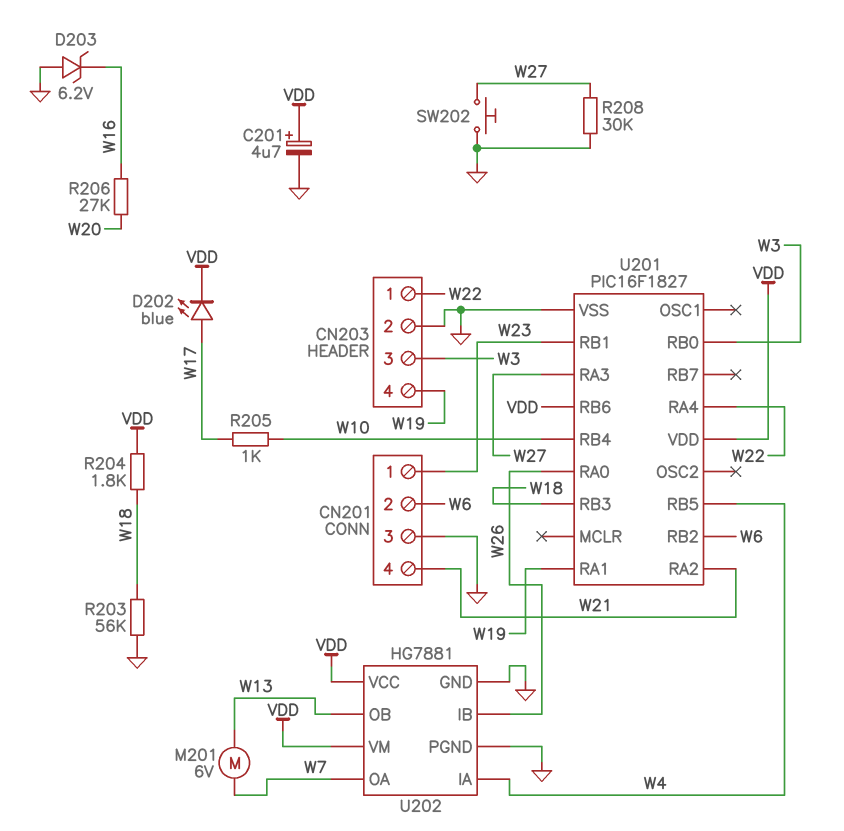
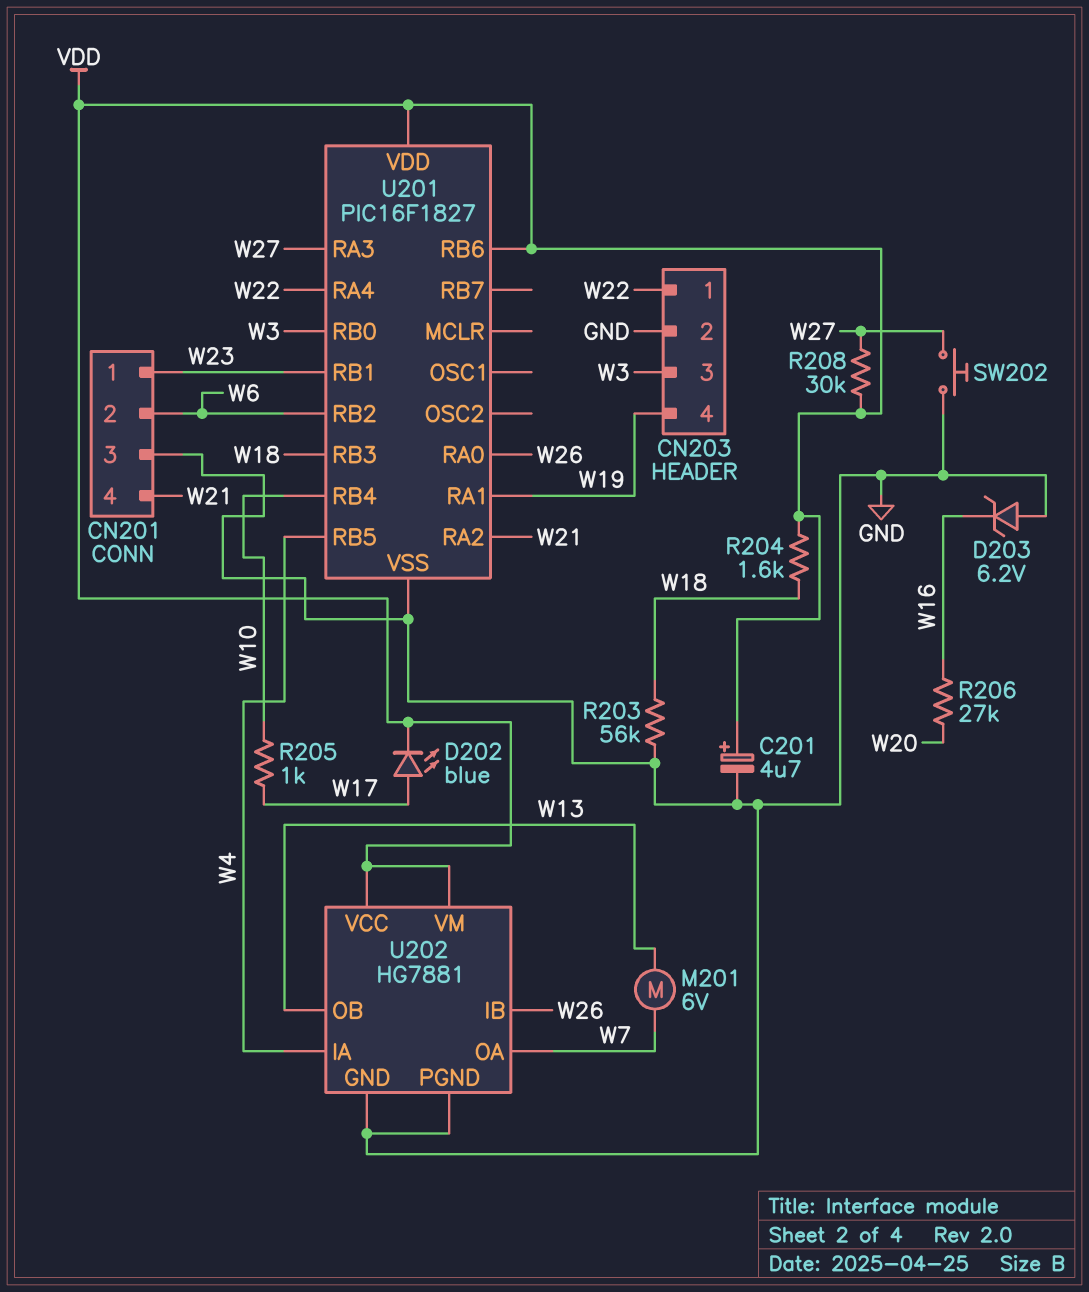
R204: 1.8k (VDD, W18) -> 1.6k (VDD, W18)
R208: 30k (GND, W27) -> 30k (VDD, W27)

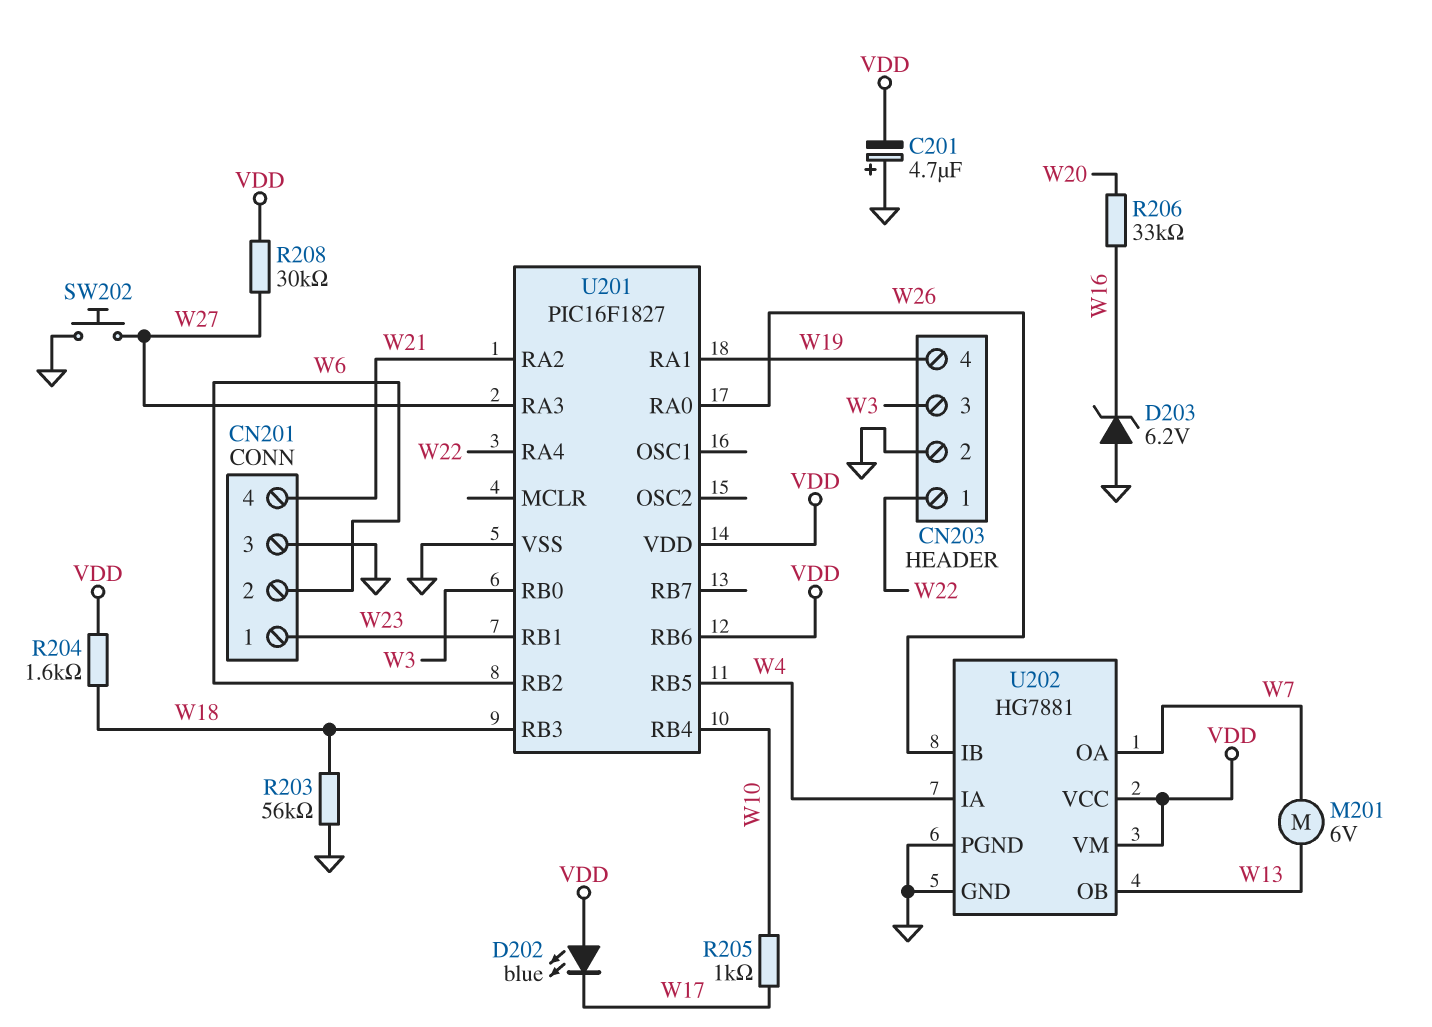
C201: 4.7uF (plus VDD, minus GND) -> 4.7uF (plus GND, minus VDD)
D202: LED blue (A W17, K VDD) -> LED blue (A VDD, K W17)
R206: 27k (W16, W20) -> 33k (W16, W20)

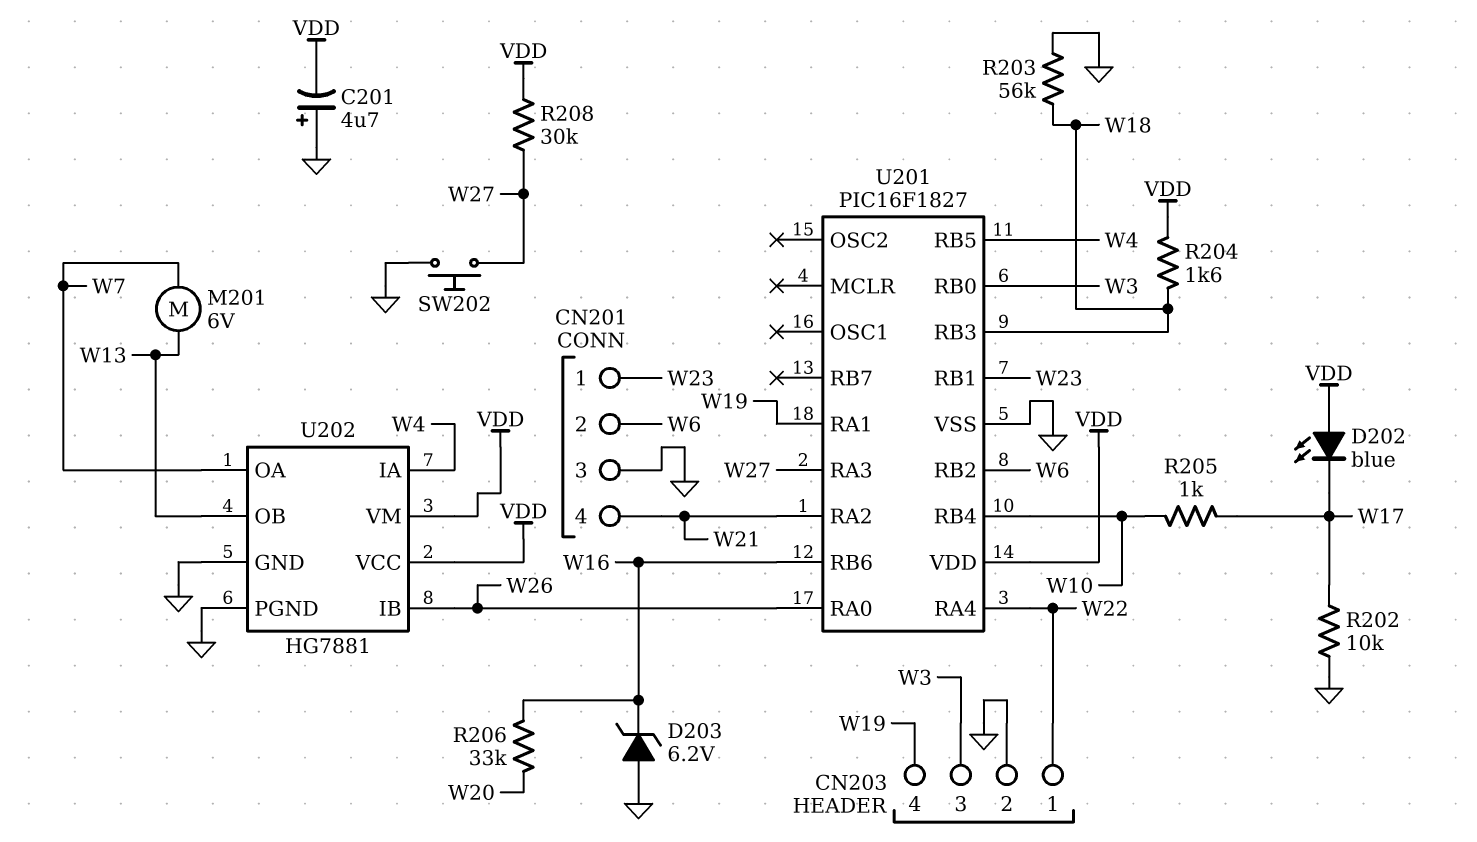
R202: none -> 10k (GND, W17)
U201 pin RB6: VDD -> W16

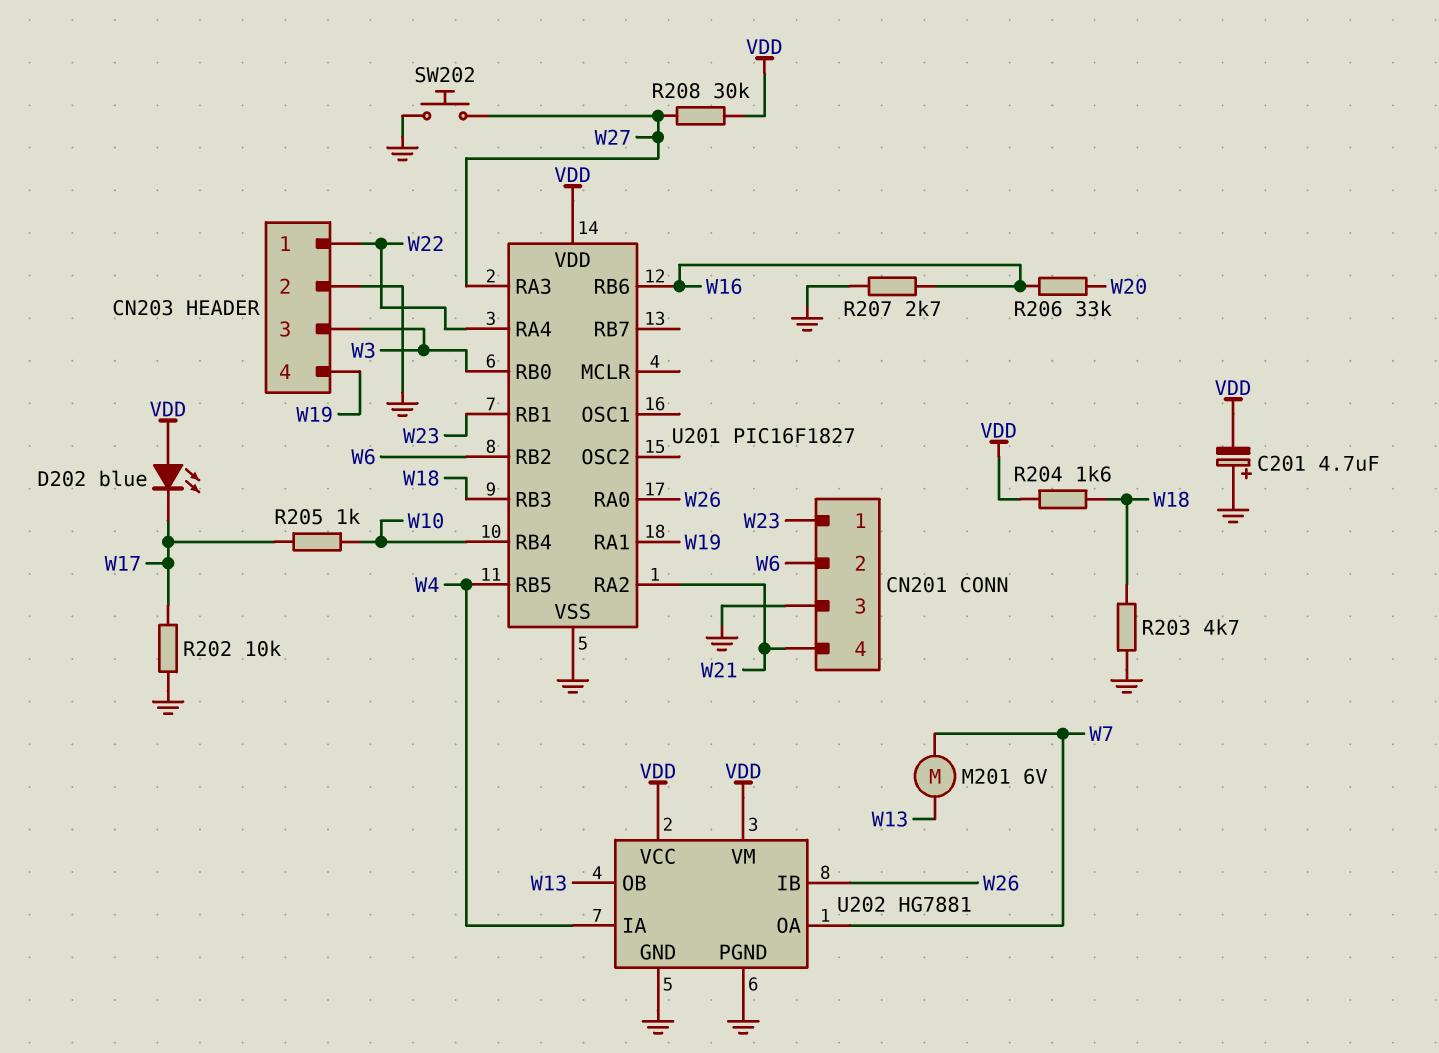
D203: zener 6.2V (A GND, K W16) -> none
R203: 56k (GND, W18) -> 4.7k (GND, W18)
R207: none -> 2.7k (GND, W16)

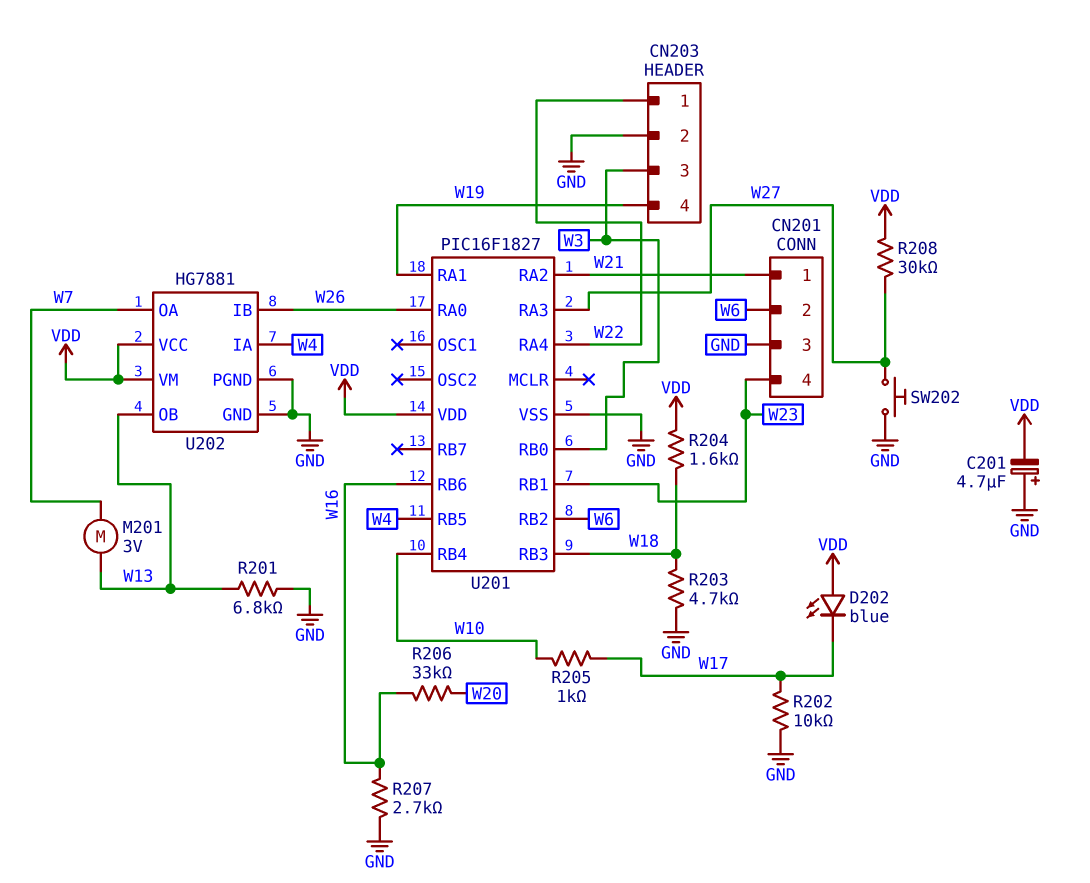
CN201 pin 1: W23 -> W21
CN201 pin 4: W21 -> W23
M201: motor 6V (W7, W13) -> motor 3V (W7, W13)
R201: none -> 6.8k (GND, W13)

